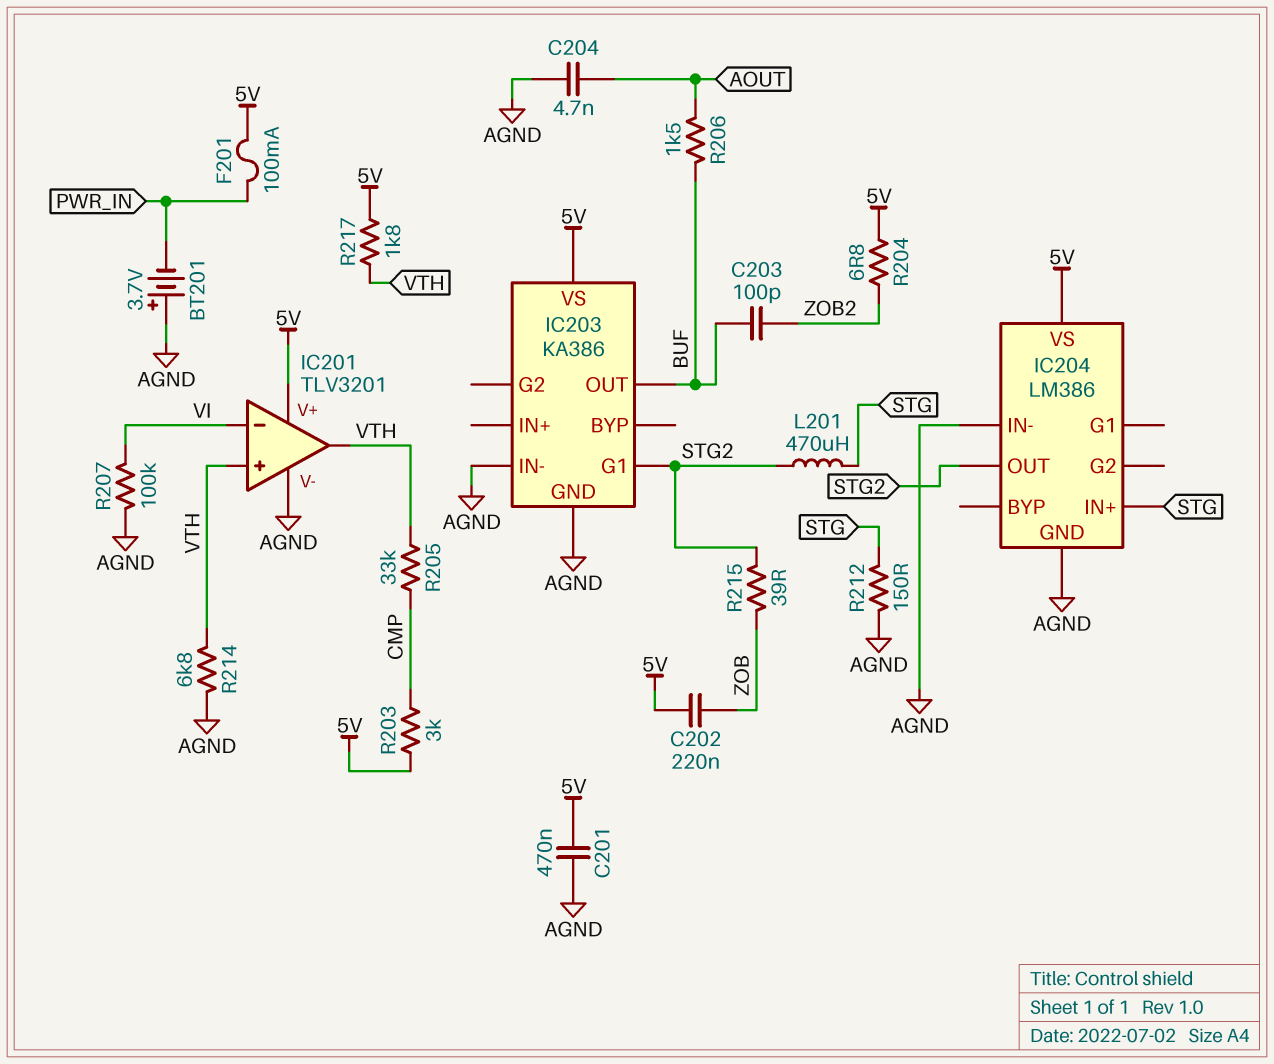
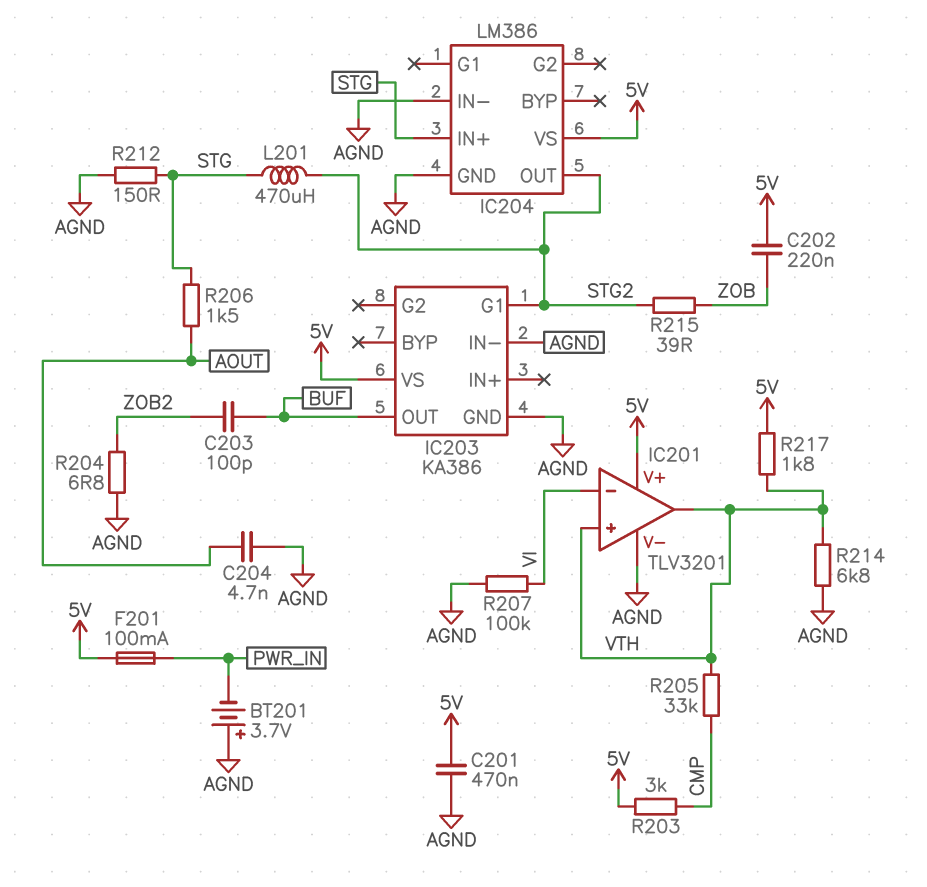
R204: 6.8 (5V, ZOB2) -> 6.8 (AGND, ZOB2)
R206: 1.5k (AOUT, BUF) -> 1.5k (AOUT, STG)

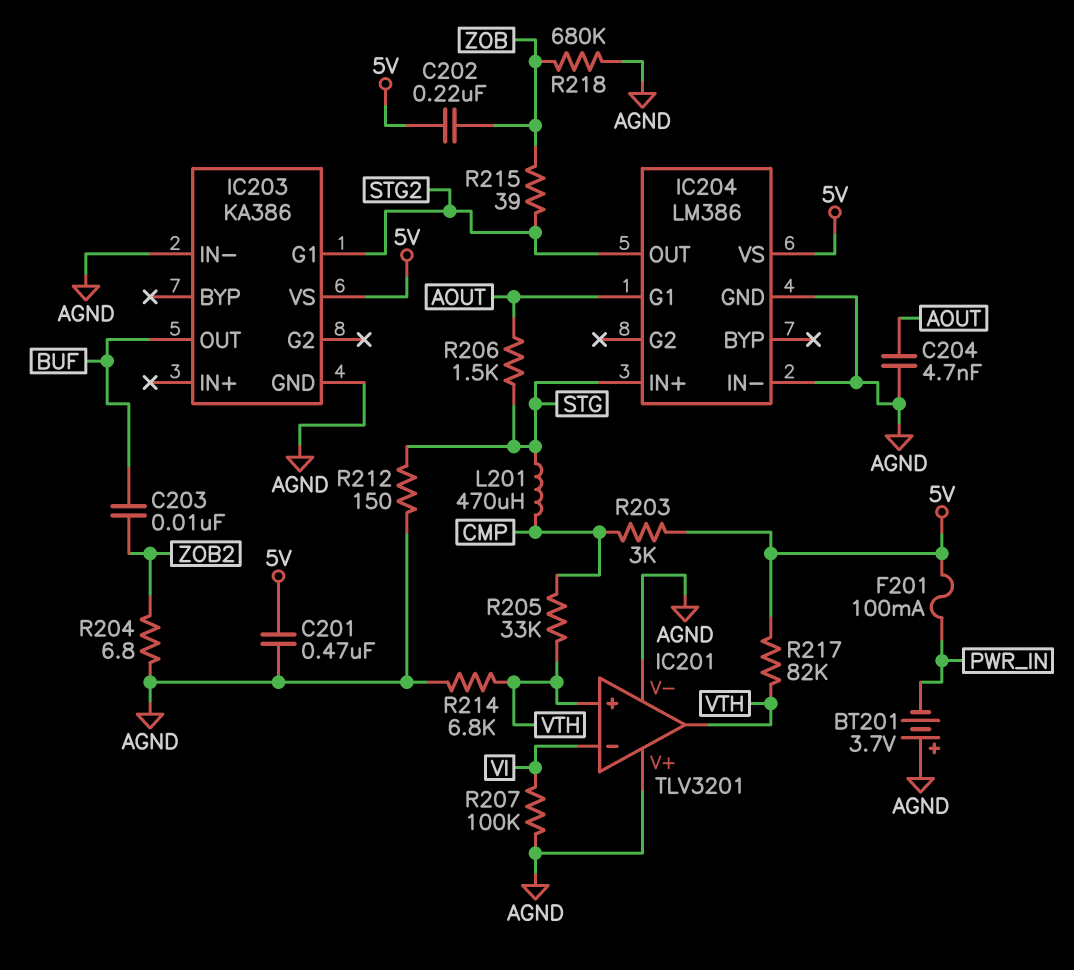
C203: 100pF (BUF, ZOB2) -> 10nF (BUF, ZOB2)
IC201 pin V+: 5V -> AGND
IC204 pin G1: none -> AOUT
L201: 470uH (STG, STG2) -> 470uH (CMP, STG)
R217: 1.8k (5V, VTH) -> 82k (5V, VTH)
R218: none -> 680k (AGND, ZOB)

